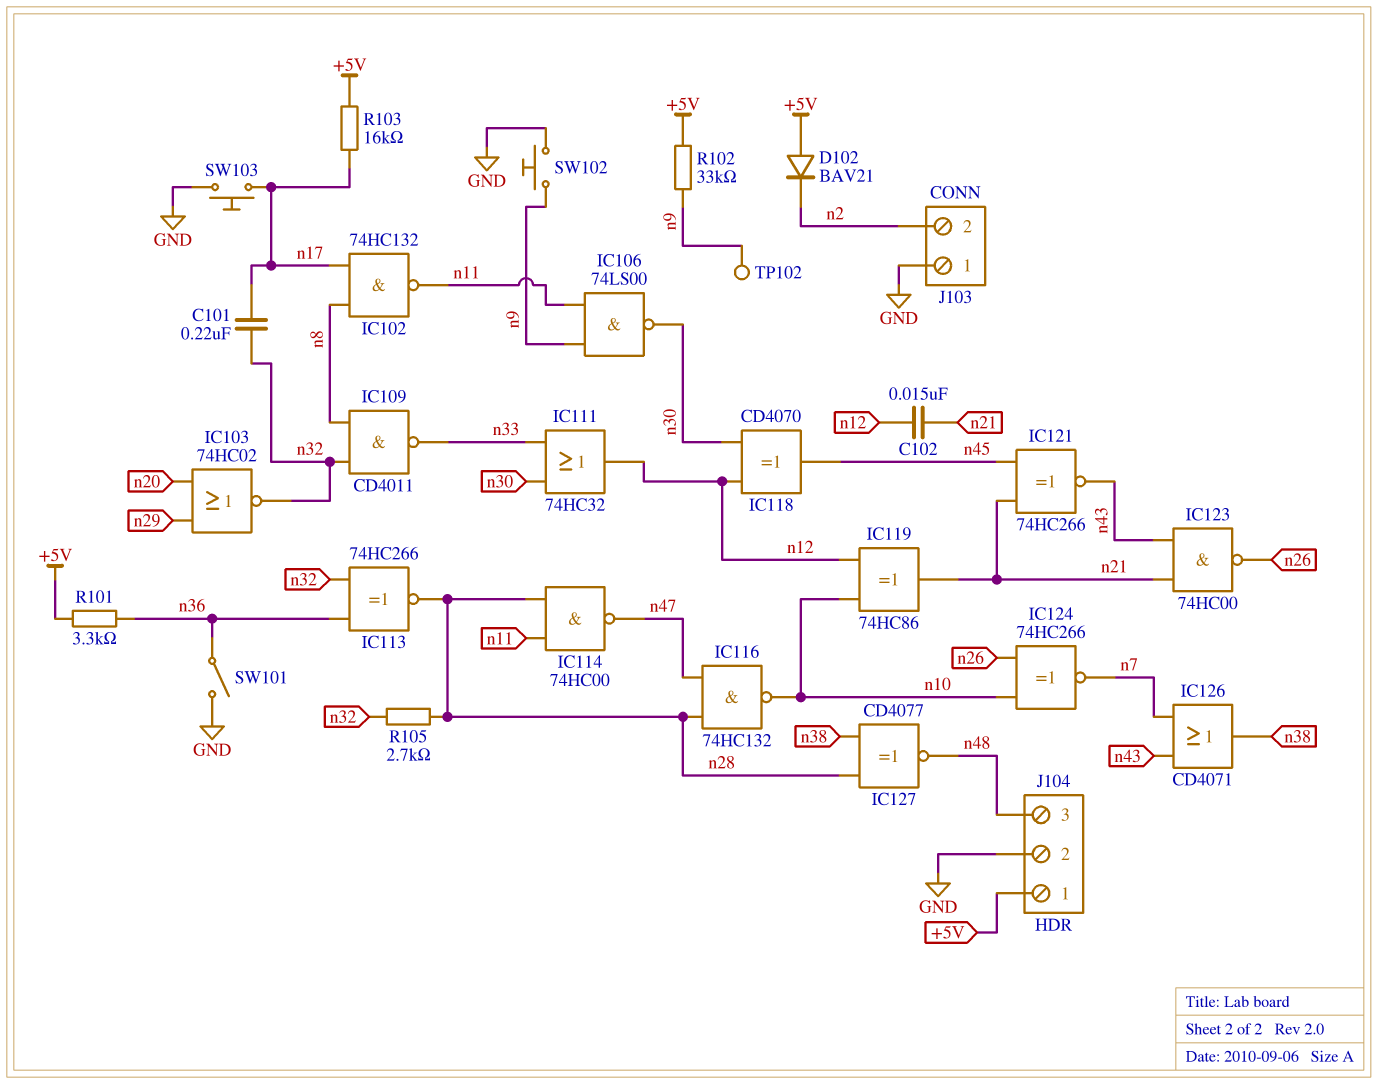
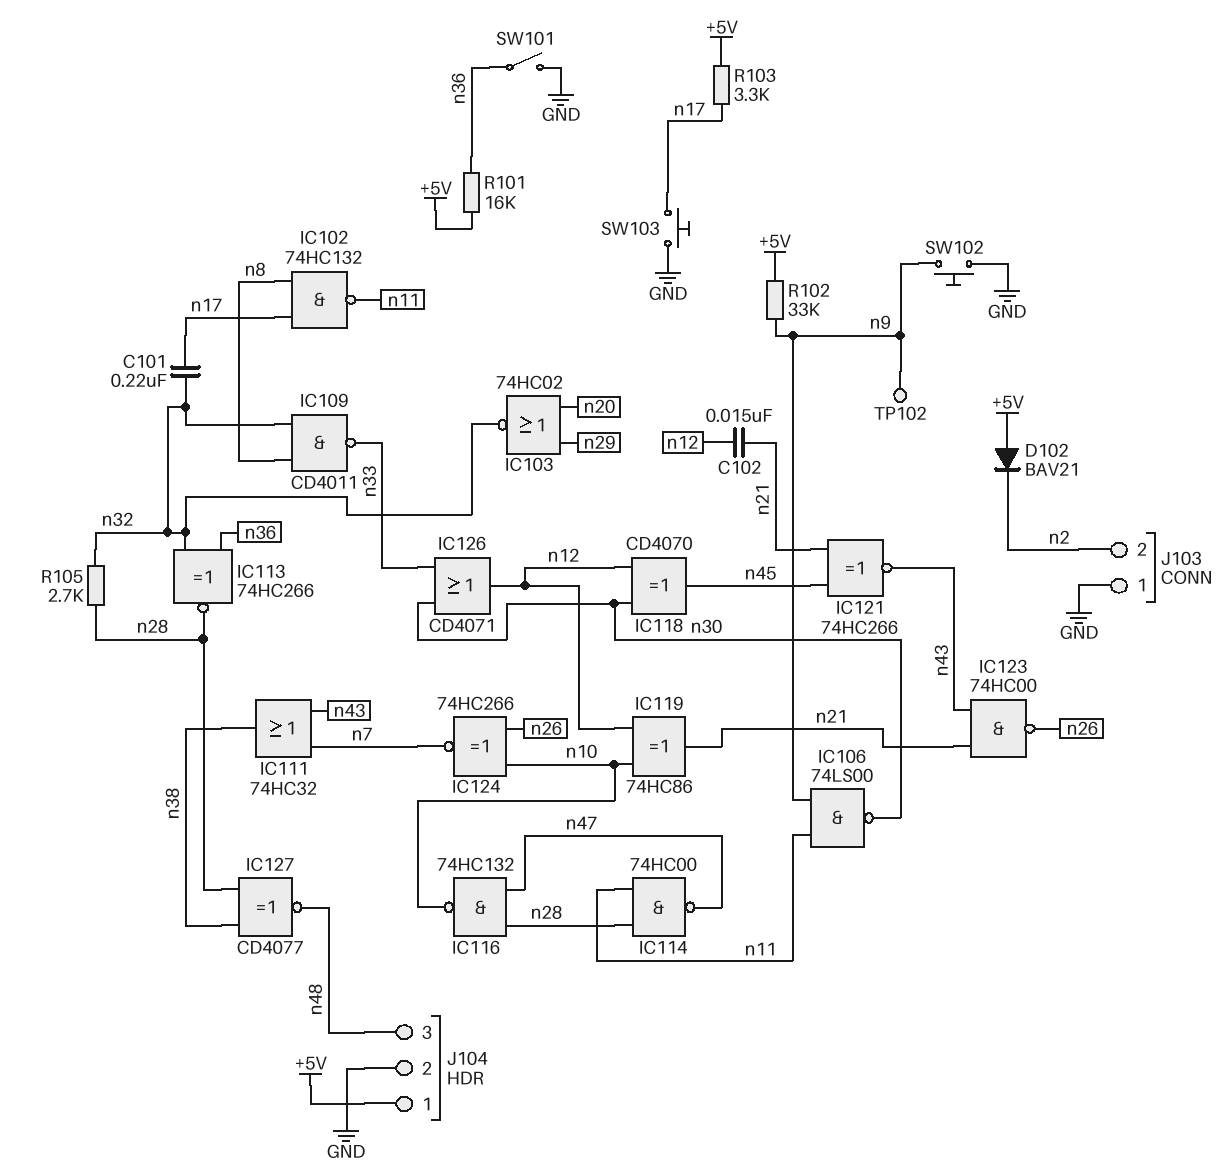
IC111: OR 74HC32 (in n30, in n33, out n12) -> OR 74HC32 (in n7, in n43, out n38)
IC126: OR CD4071 (in n7, in n43, out n38) -> OR CD4071 (in n30, in n33, out n12)
R101: 3.3k (+5V, n36) -> 16k (+5V, n36)
R103: 16k (+5V, n17) -> 3.3k (+5V, n17)

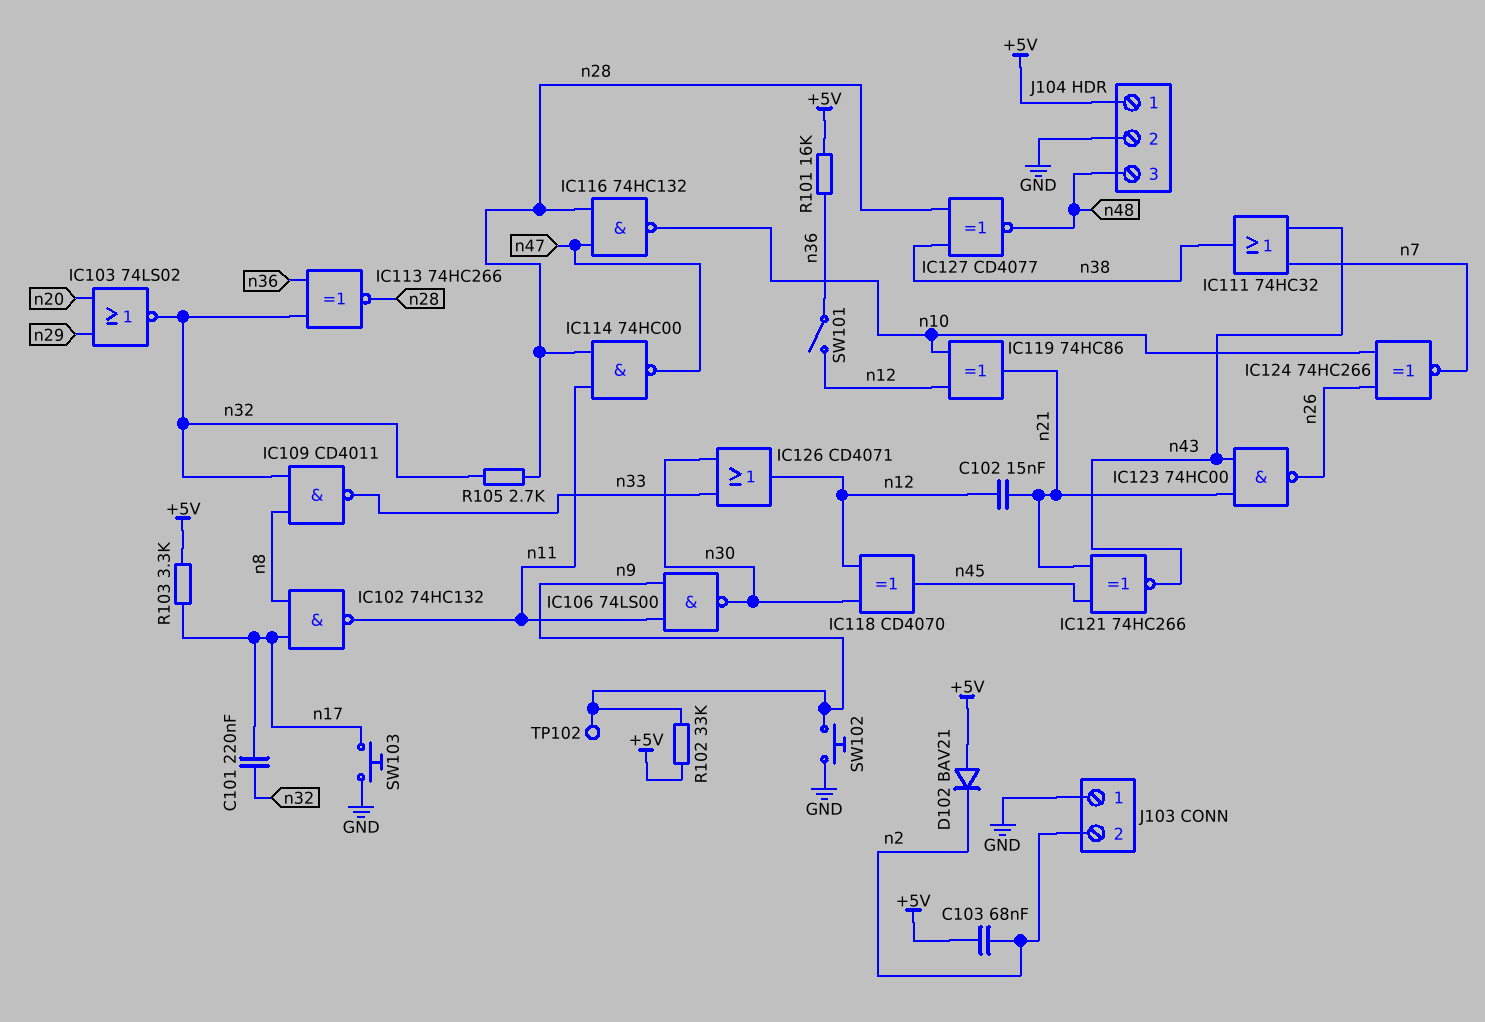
C103: none -> 68nF (+5V, n2)
IC103: NOR 74HC02 (in n20, in n29, out n32) -> NOR 74LS02 (in n20, in n29, out n32)
SW101: switch (GND, n36) -> switch (n12, n36)

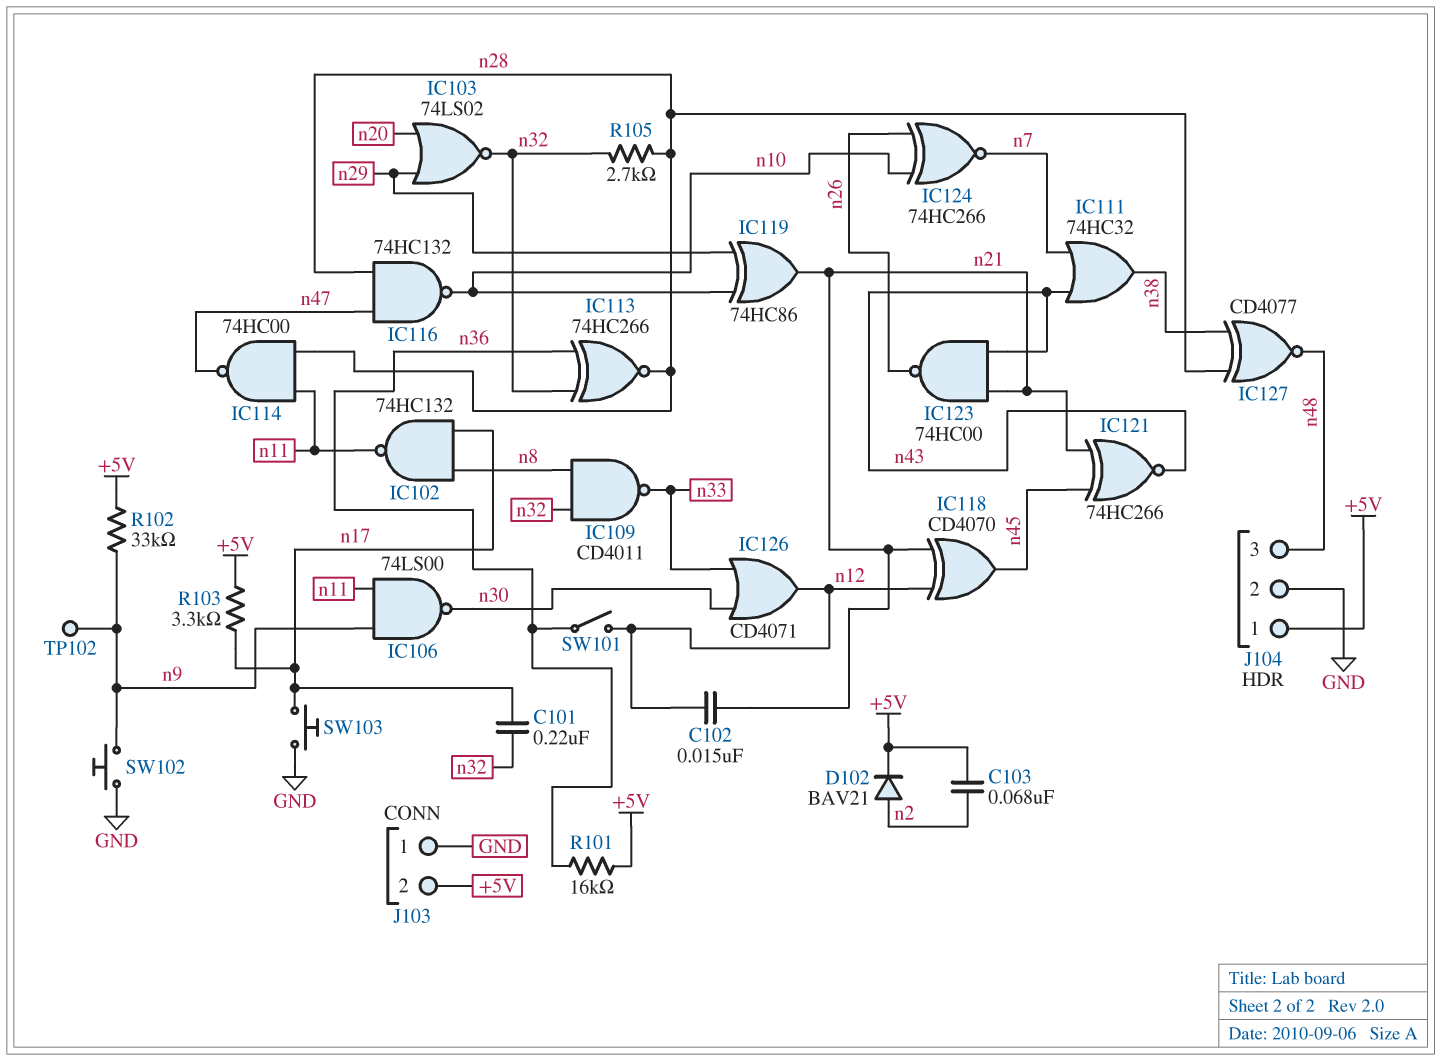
D102: diode BAV21 (A +5V, K n2) -> diode BAV21 (A n2, K +5V)
IC118: XOR CD4070 (in n12, in n30, out n45) -> XOR CD4070 (in n12, in n21, out n45)
IC119: XOR 74HC86 (in n10, in n12, out n21) -> XOR 74HC86 (in n10, in n29, out n21)
J103 pin 2: n2 -> +5V

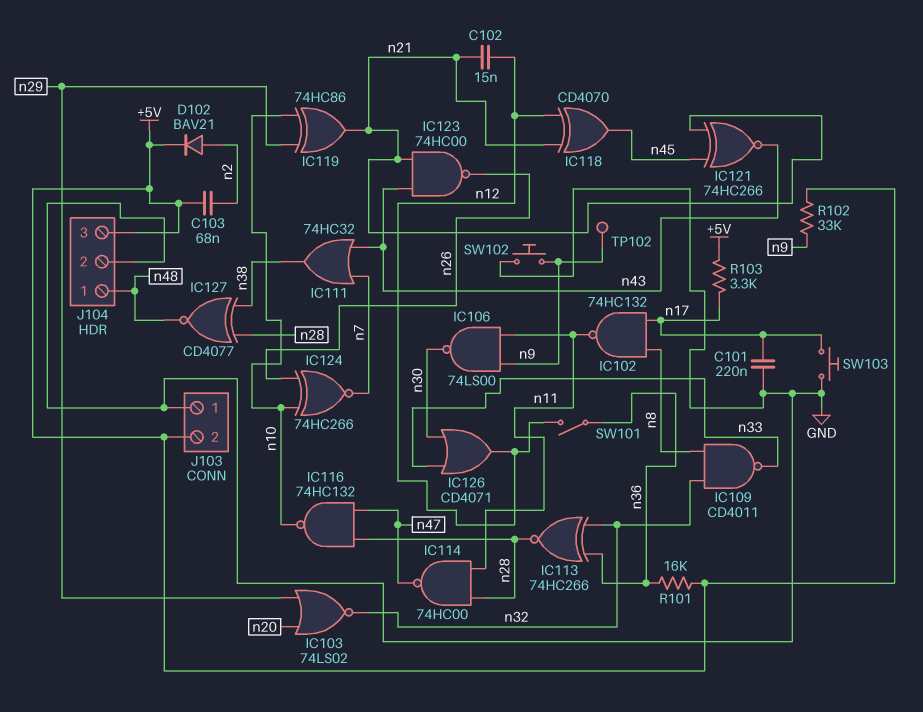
C101: 220nF (n17, n32) -> 220nF (GND, n17)
J104 pin 1: +5V -> n48
J104 pin 3: n48 -> +5V
R105: 2.7k (n28, n32) -> none

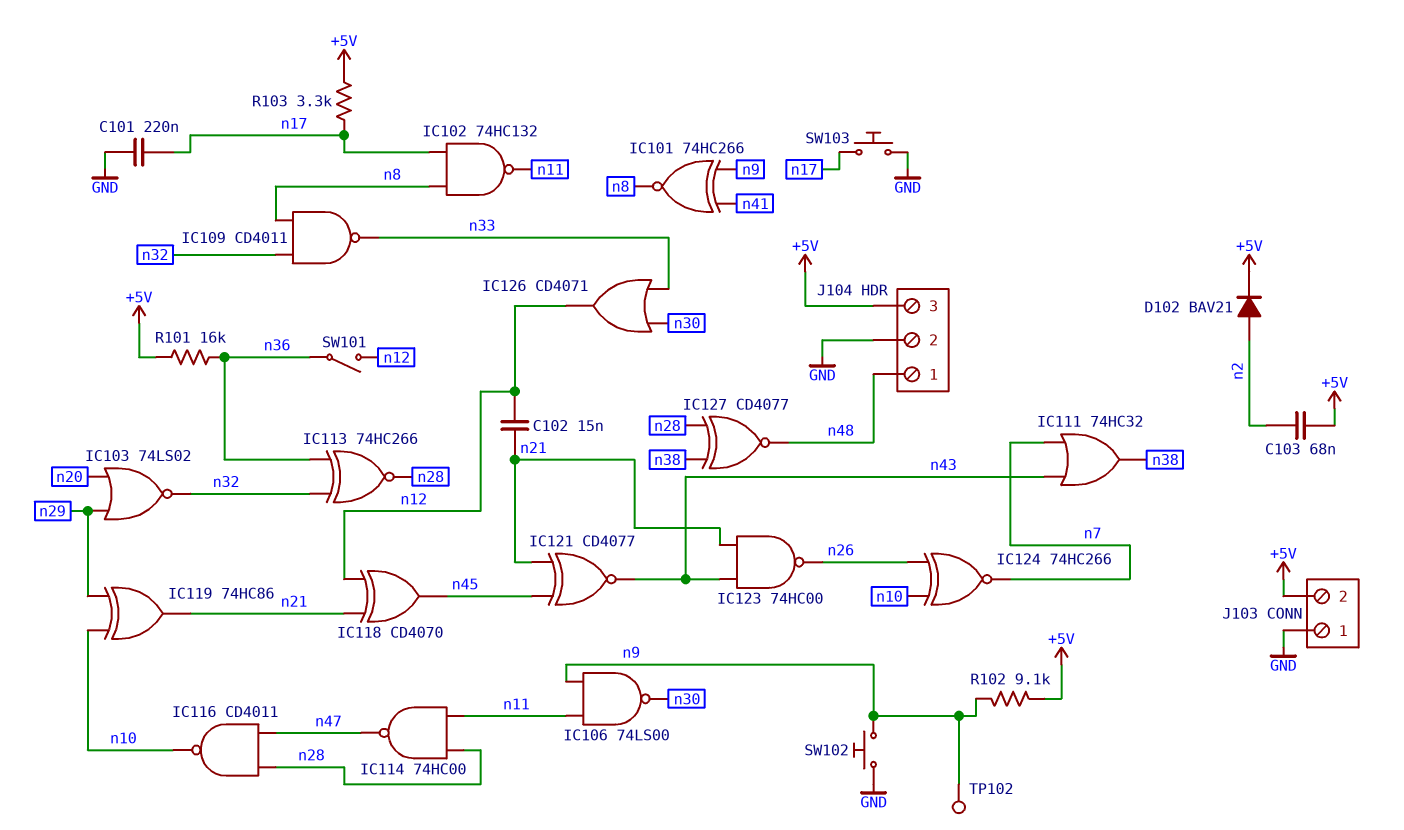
IC101: none -> XNOR 74HC266 (in n9, in n41, out n8)
IC116: NAND 74HC132 (in n28, in n47, out n10) -> NAND CD4011 (in n28, in n47, out n10)
IC121: XNOR 74HC266 (in n21, in n45, out n43) -> XNOR CD4077 (in n21, in n45, out n43)
R102: 33k (+5V, n9) -> 9.1k (+5V, n9)

